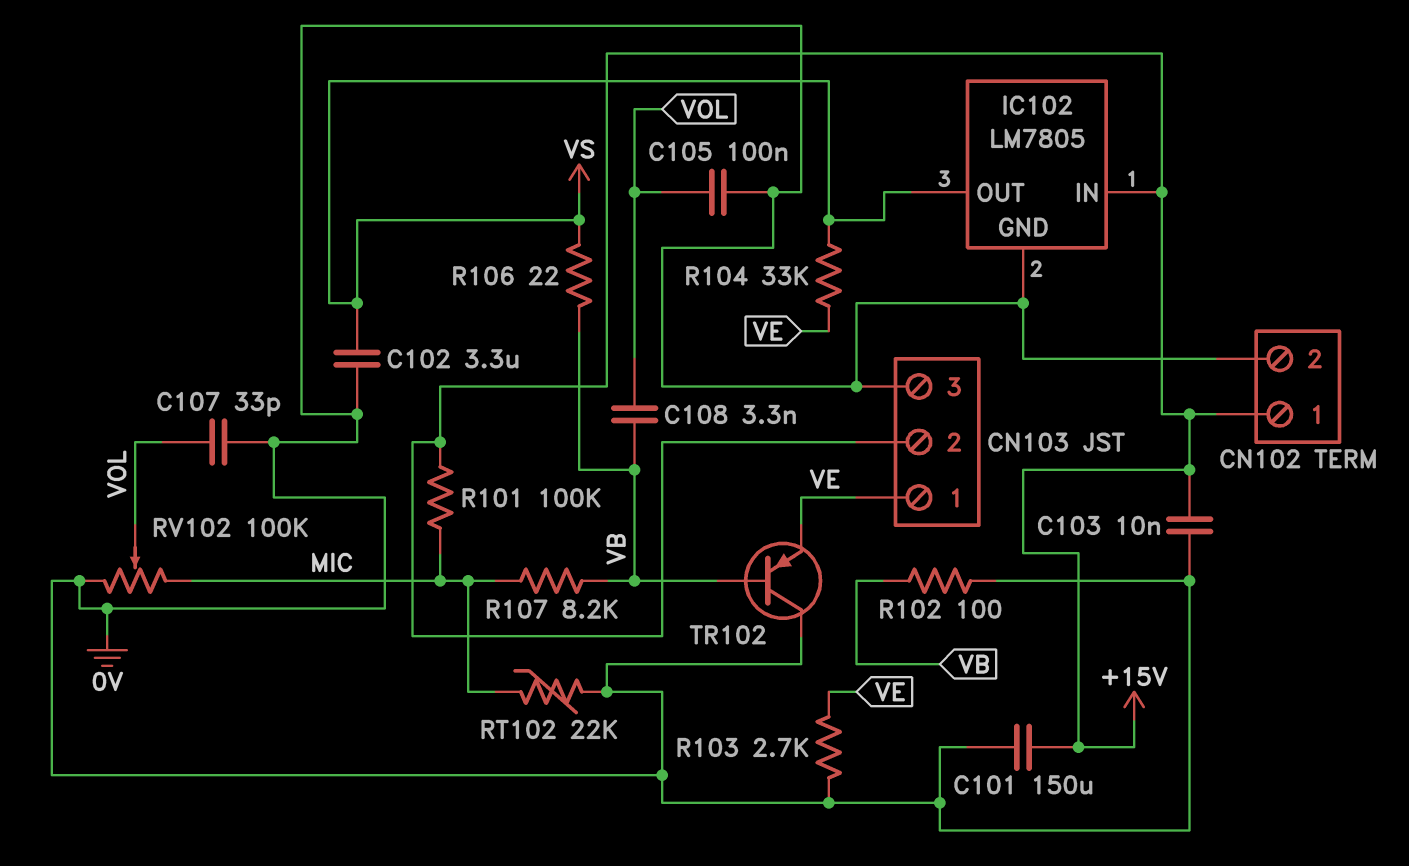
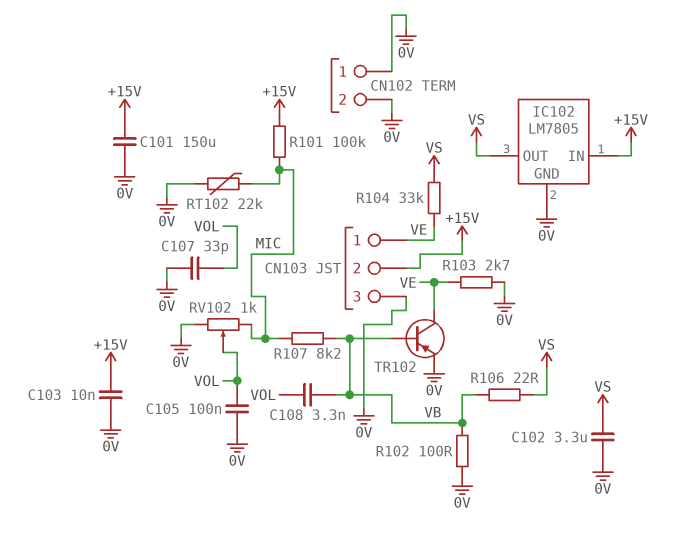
CN102 pin 1: +15V -> 0V
RV102: 100k (0V, MIC, wiper VOL) -> 1k (0V, MIC, wiper VOL)
TR102: PNP (B VB, C 0V, E VE) -> PNP (B VB, C VE, E 0V)

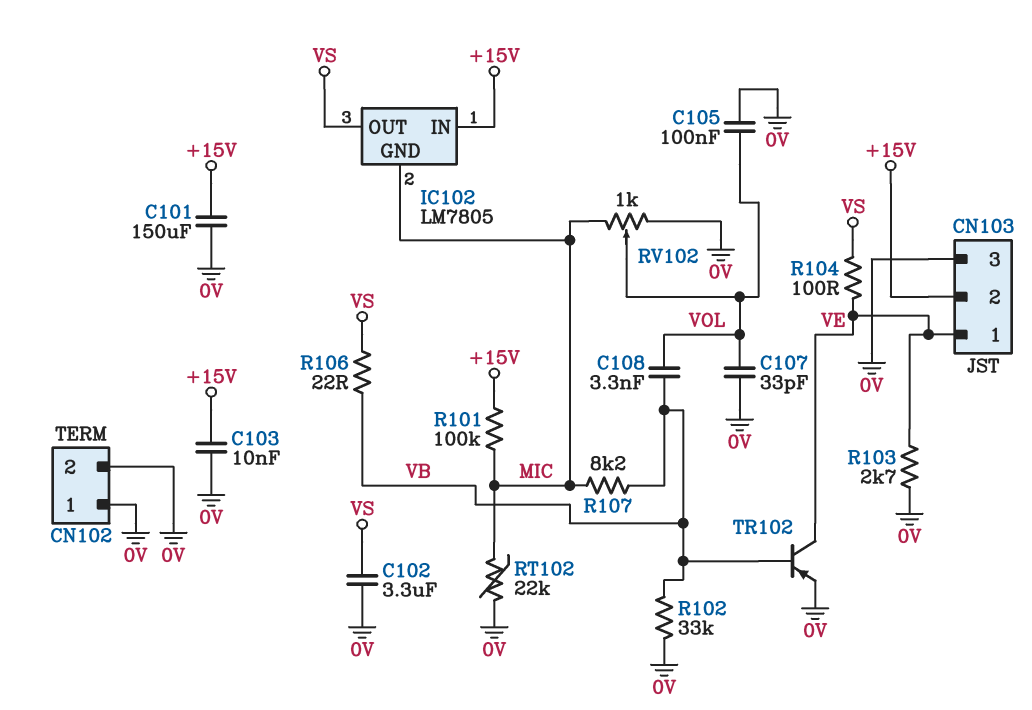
IC102 pin GND: 0V -> MIC
R102: 100 (0V, VB) -> 33k (0V, VB)
R104: 33k (VE, VS) -> 100 (VE, VS)

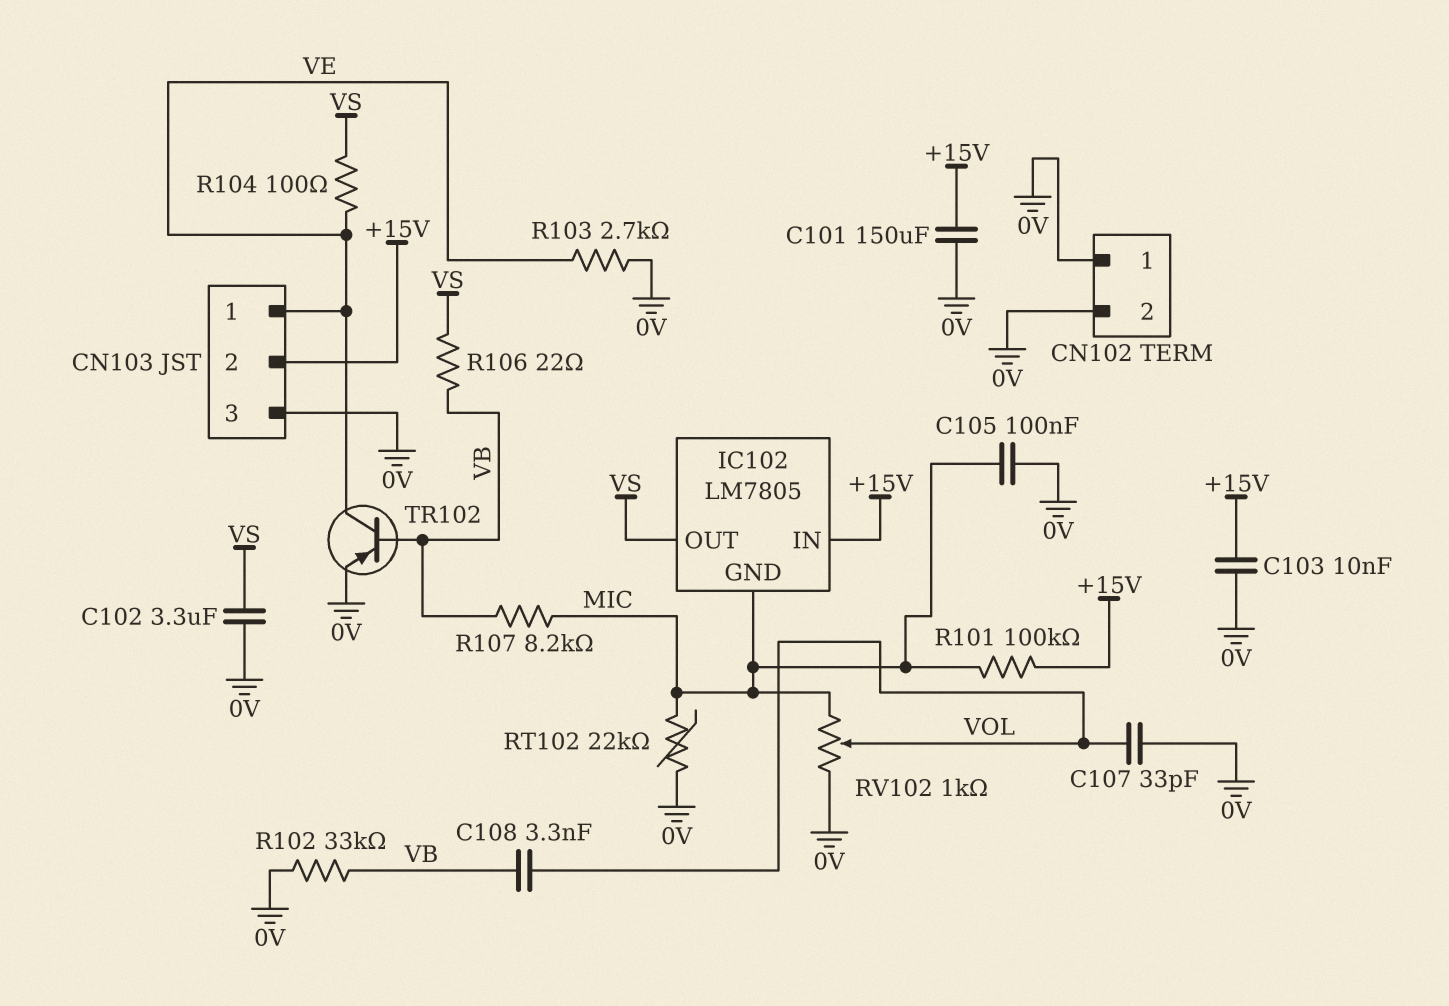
C105: 100nF (0V, VOL) -> 100nF (0V, MIC)

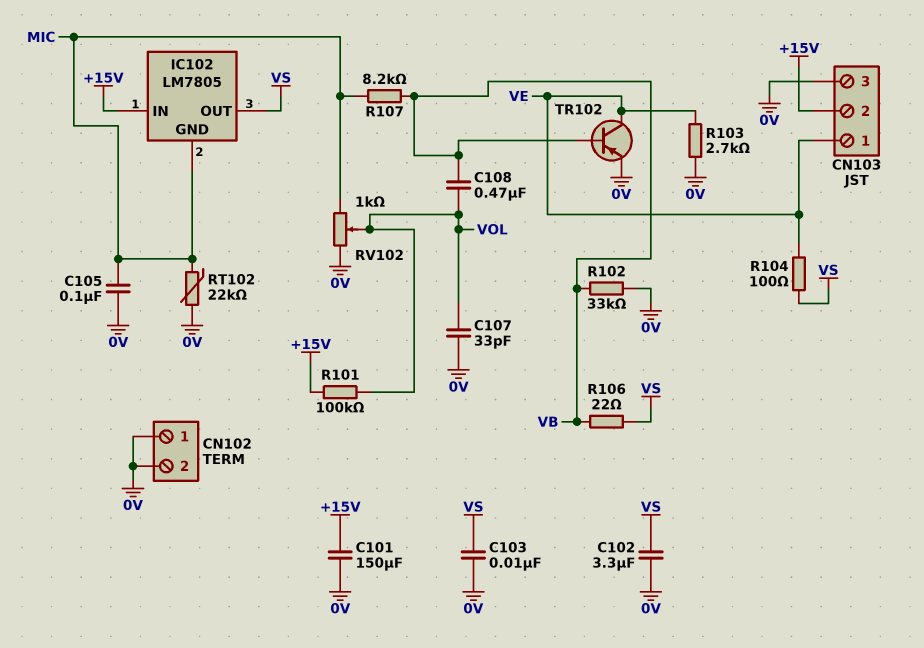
C103: 10nF (+15V, 0V) -> 10nF (0V, VS)
C108: 3.3nF (VB, VOL) -> 470nF (VB, VOL)
R101: 100k (+15V, MIC) -> 100k (+15V, VOL)

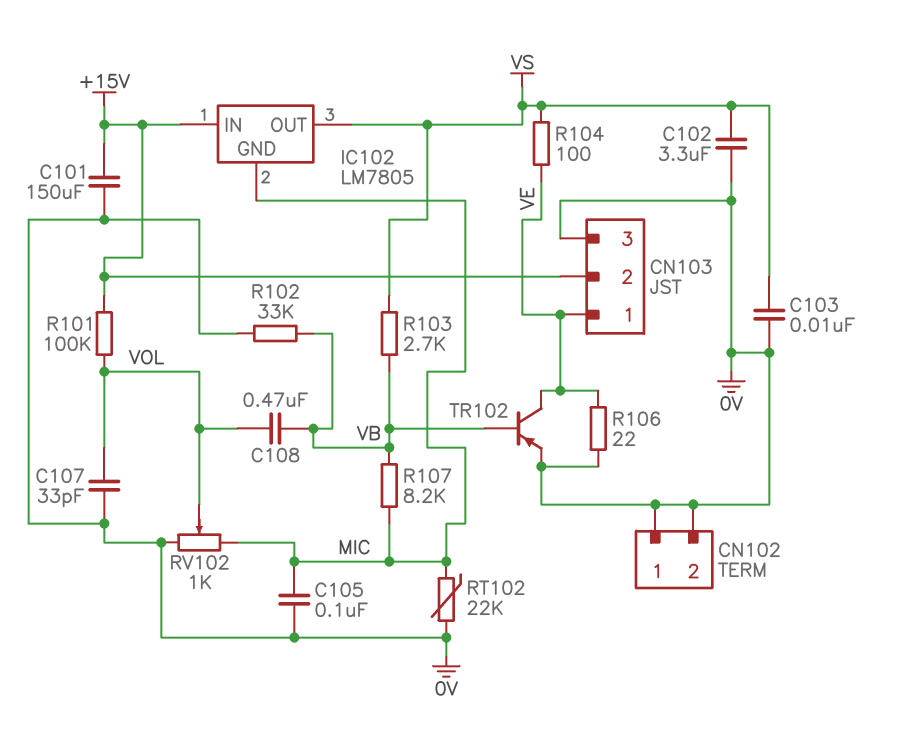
R103: 2.7k (0V, VE) -> 2.7k (VB, VS)
R106: 22 (VB, VS) -> 22 (0V, VE)

